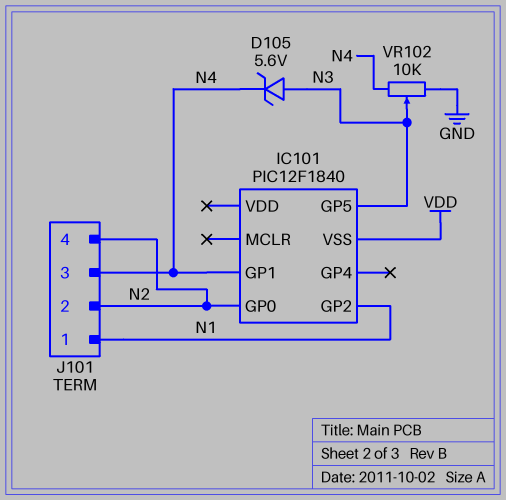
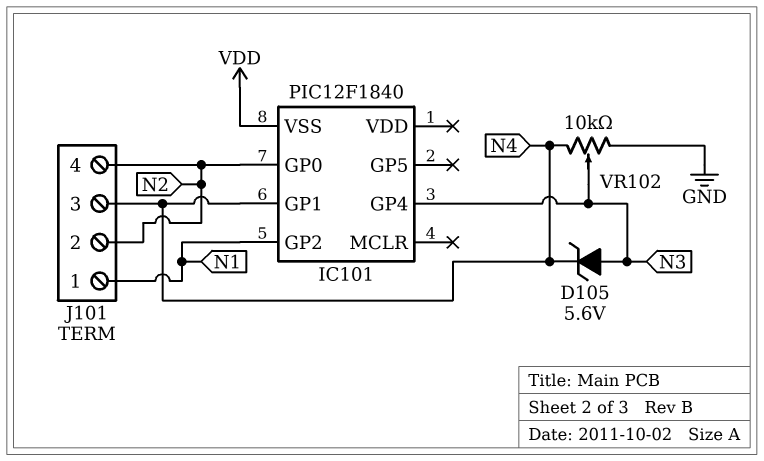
IC101 pin GP4: none -> N3
IC101 pin GP5: N3 -> none

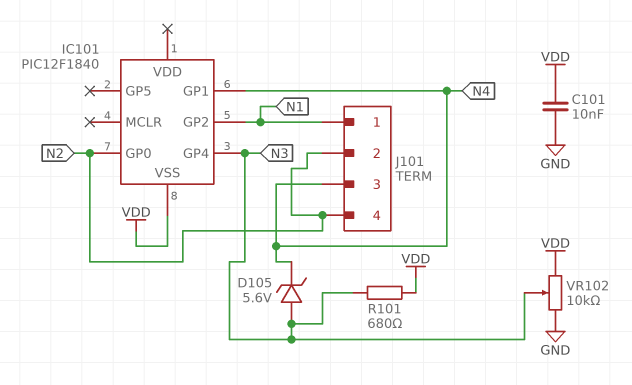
C101: none -> 10nF (GND, VDD)
R101: none -> 680 (N3, VDD)
VR102: 10k (GND, N4, wiper N3) -> 10k (GND, VDD, wiper N3)

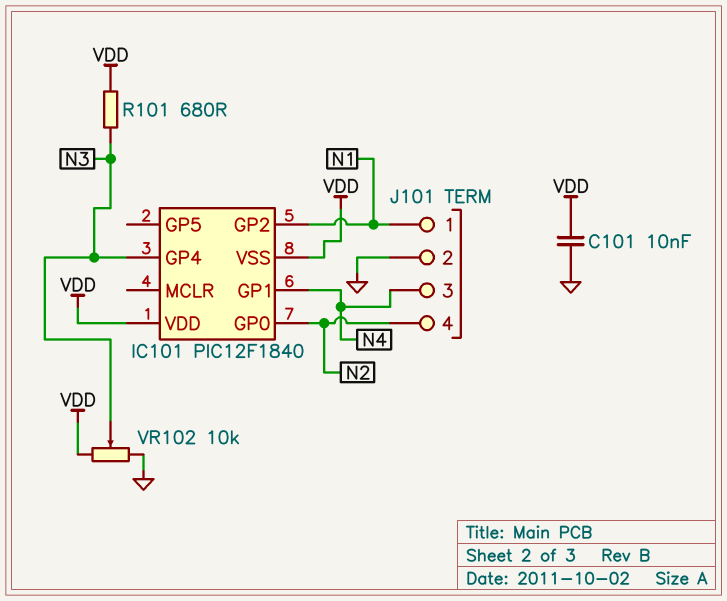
D105: zener 5.6V (A N3, K N4) -> none
IC101 pin VDD: none -> VDD
J101 pin 2: N2 -> GND

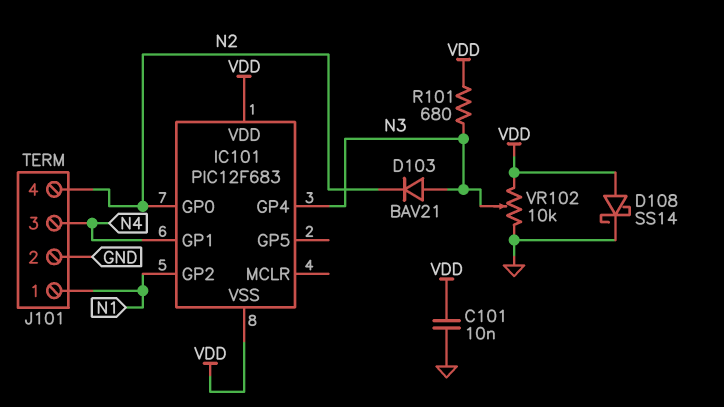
D103: none -> diode BAV21 (A N3, K N2)
D108: none -> schottky SS14 (A VDD, K GND)
IC101: PIC12F1840 -> PIC12F683

